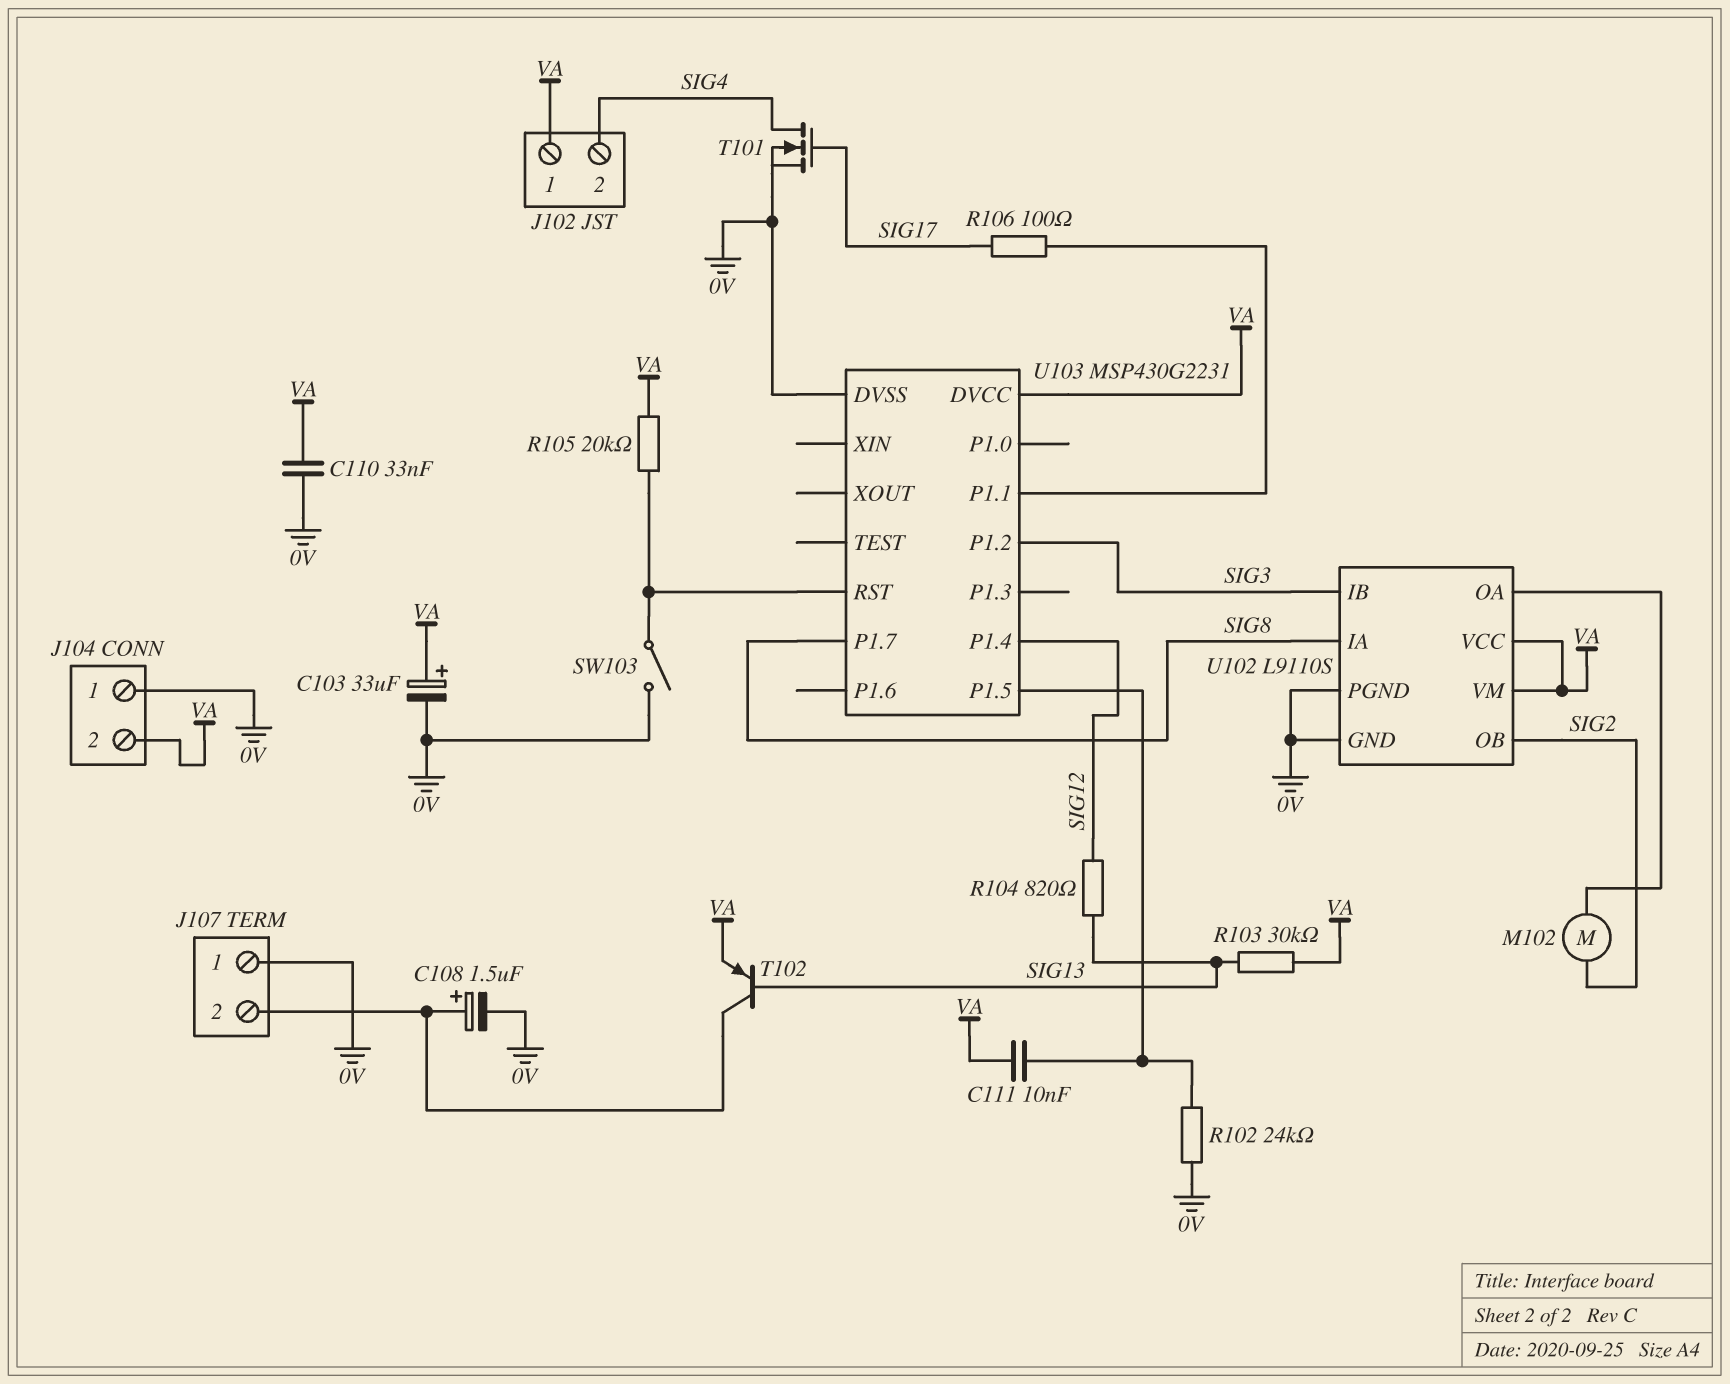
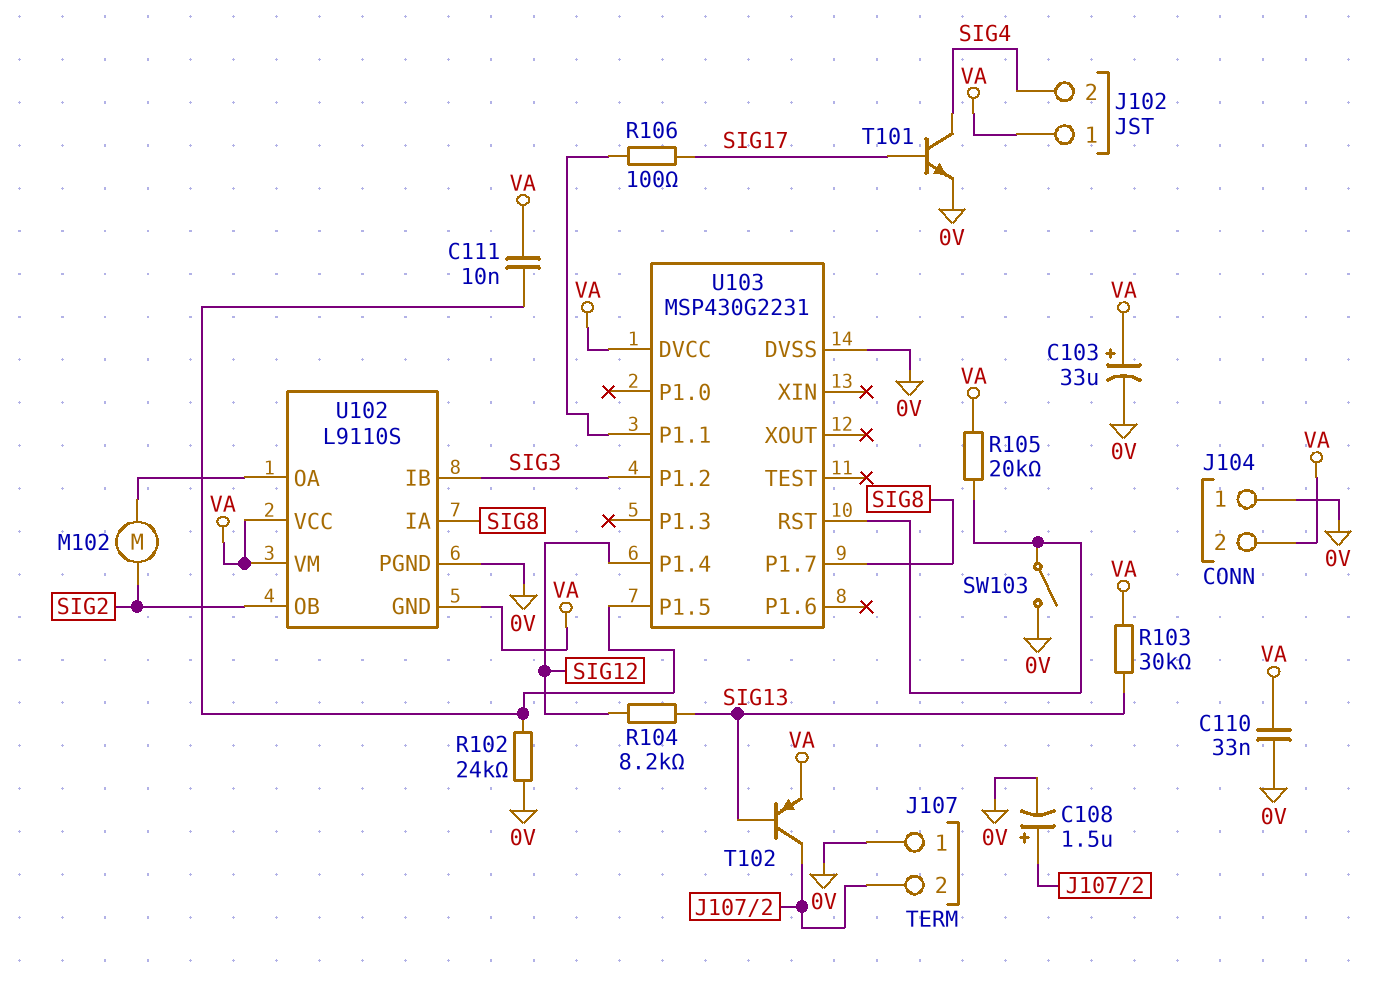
R104: 820 (SIG12, SIG13) -> 8.2k (SIG12, SIG13)
T101: NMOS (G SIG17, D SIG4, S 0V) -> NPN (B SIG17, C SIG4, E 0V)
U102 pin GND: 0V -> VA

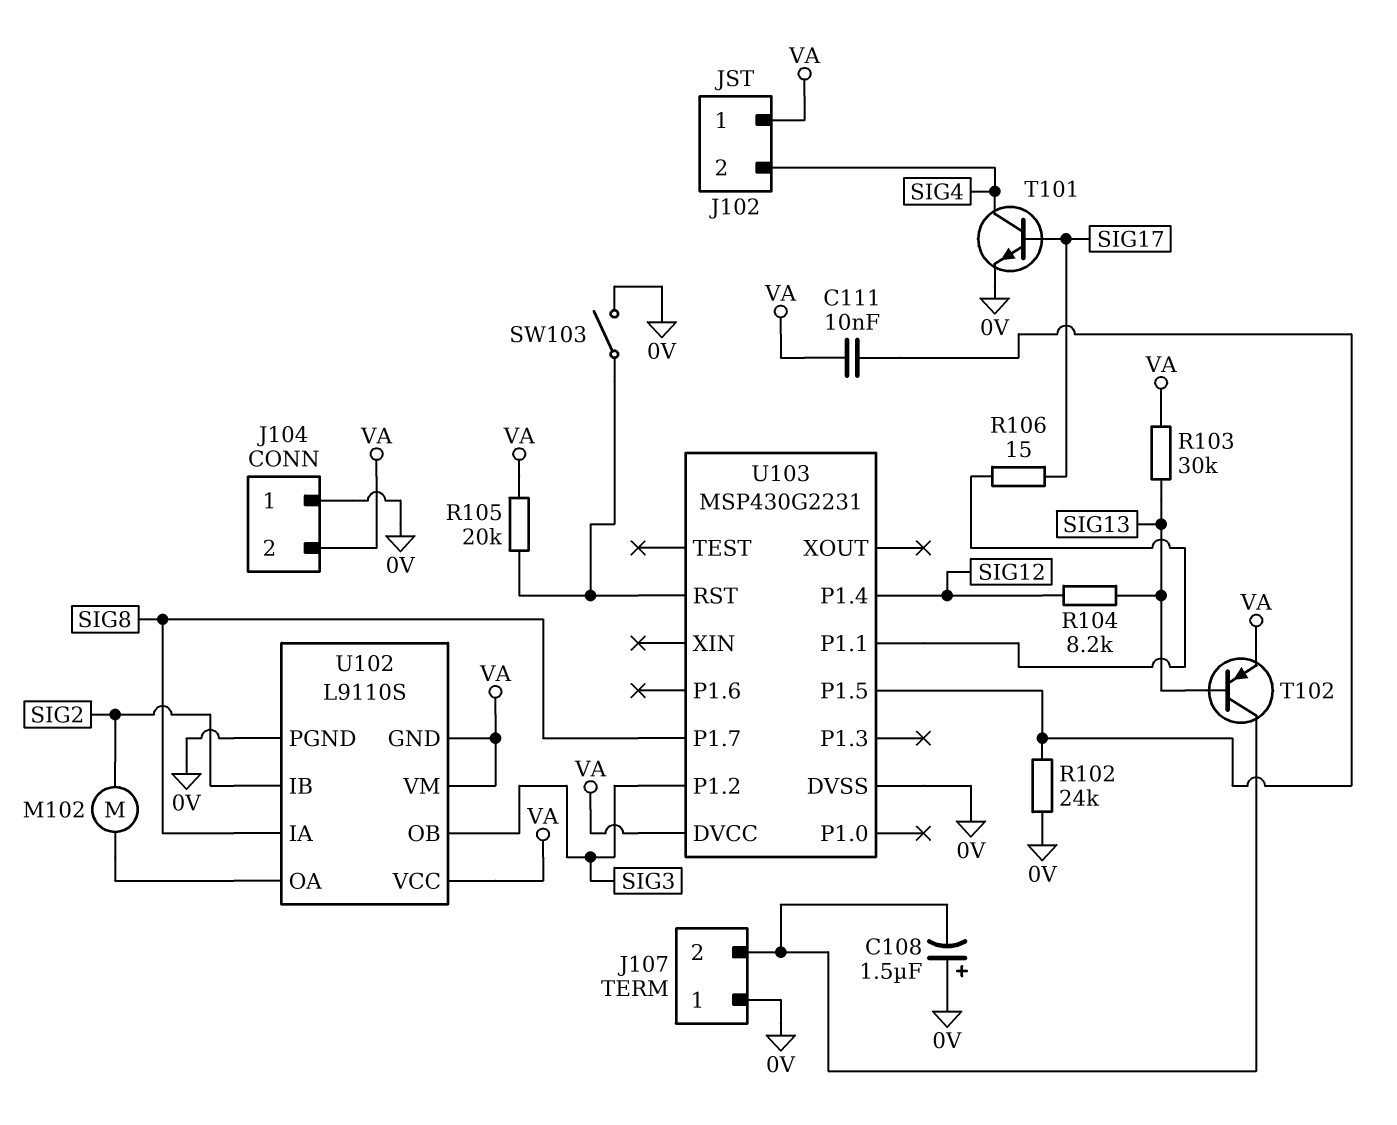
C103: 33uF (plus VA, minus 0V) -> none
C108: 1.5uF (plus J107/2, minus 0V) -> 1.5uF (plus 0V, minus J107/2)
C110: 33nF (0V, VA) -> none
R106: 100 (SIG17, U103/P1.1) -> 15 (SIG17, U103/P1.1)
U102 pin IB: SIG3 -> SIG2
U102 pin OB: SIG2 -> SIG3

